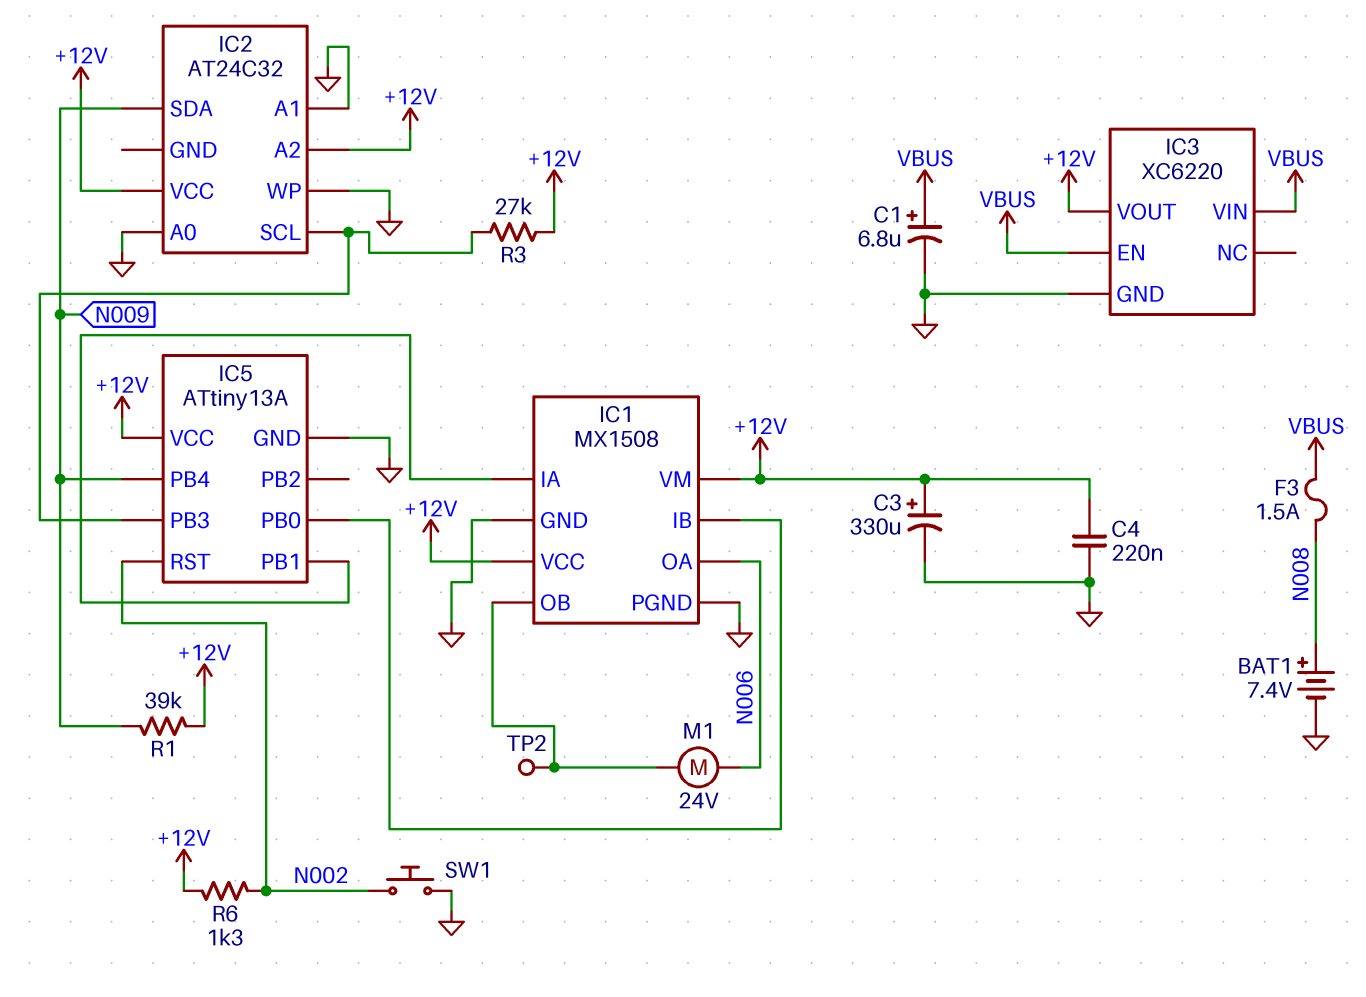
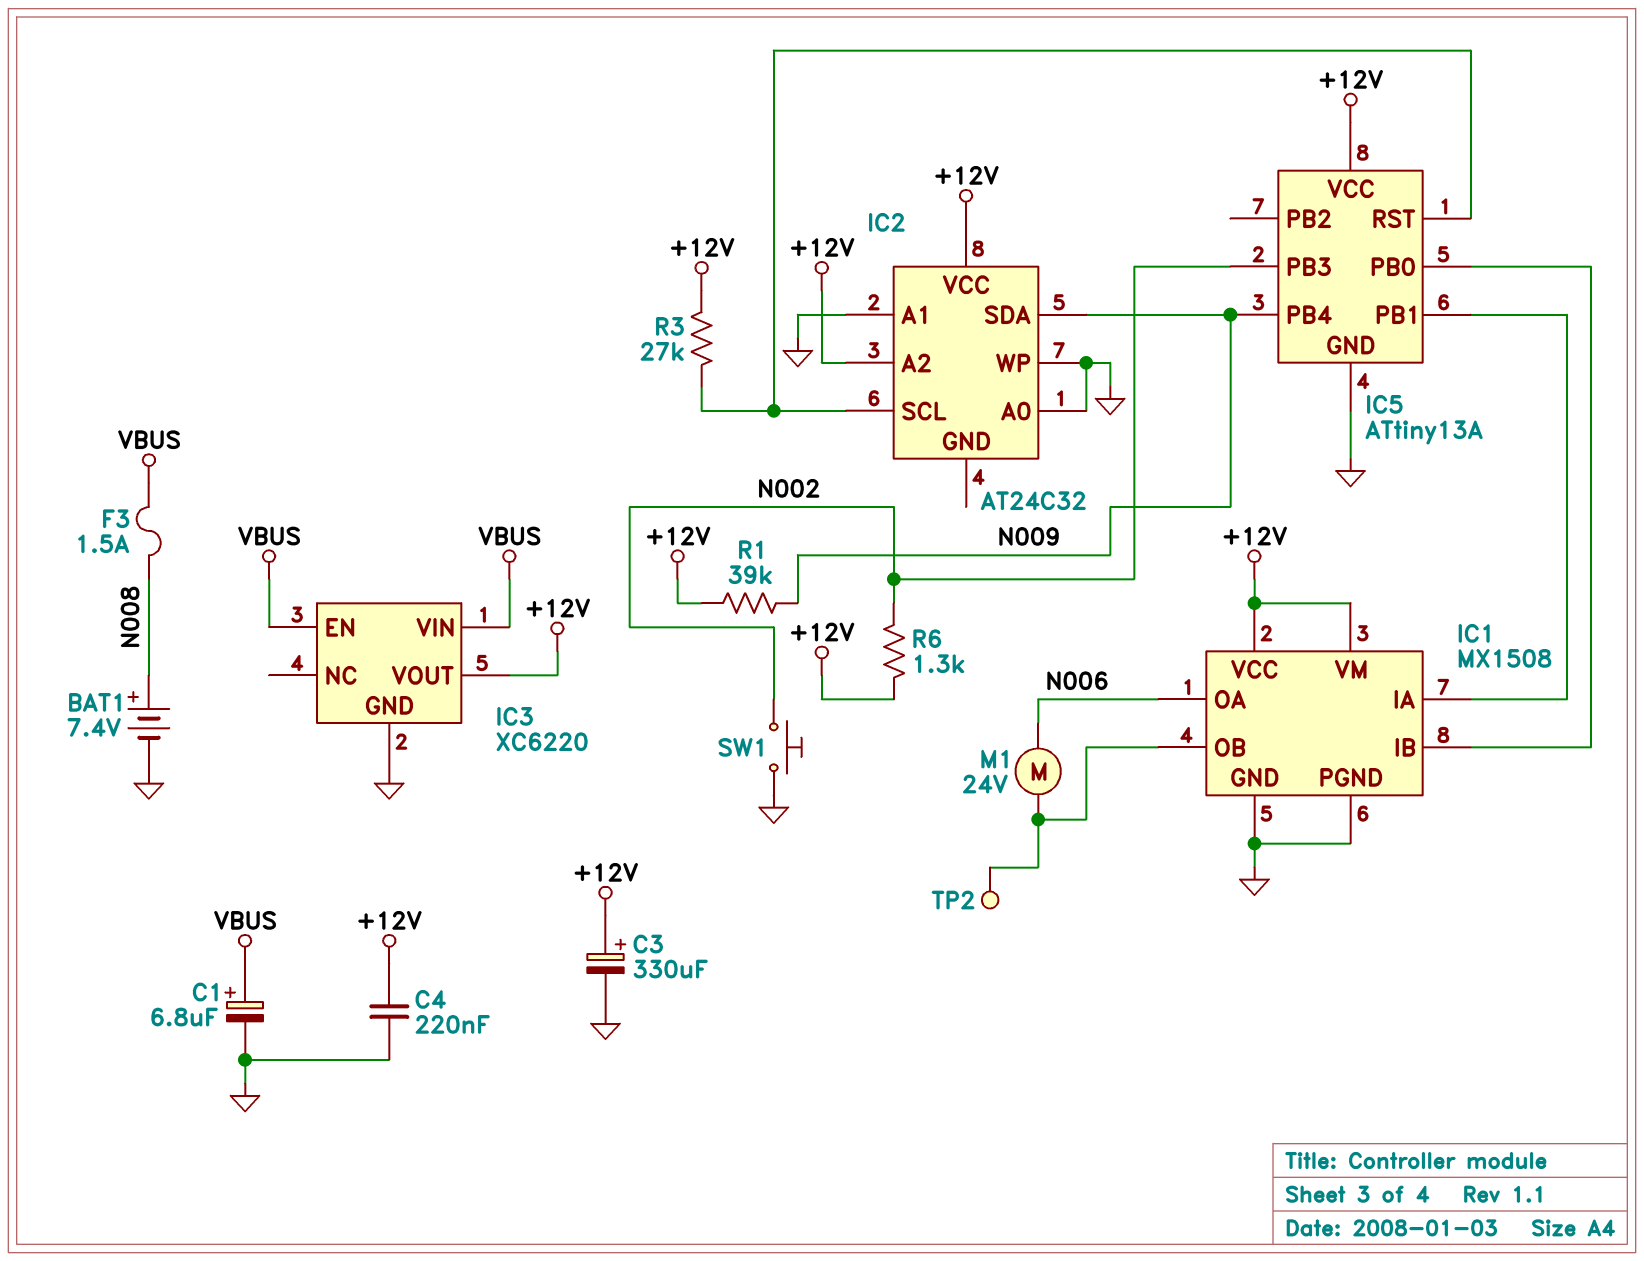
IC5 pin PB3: IC2/SCL -> N002
IC5 pin RST: N002 -> IC2/SCL

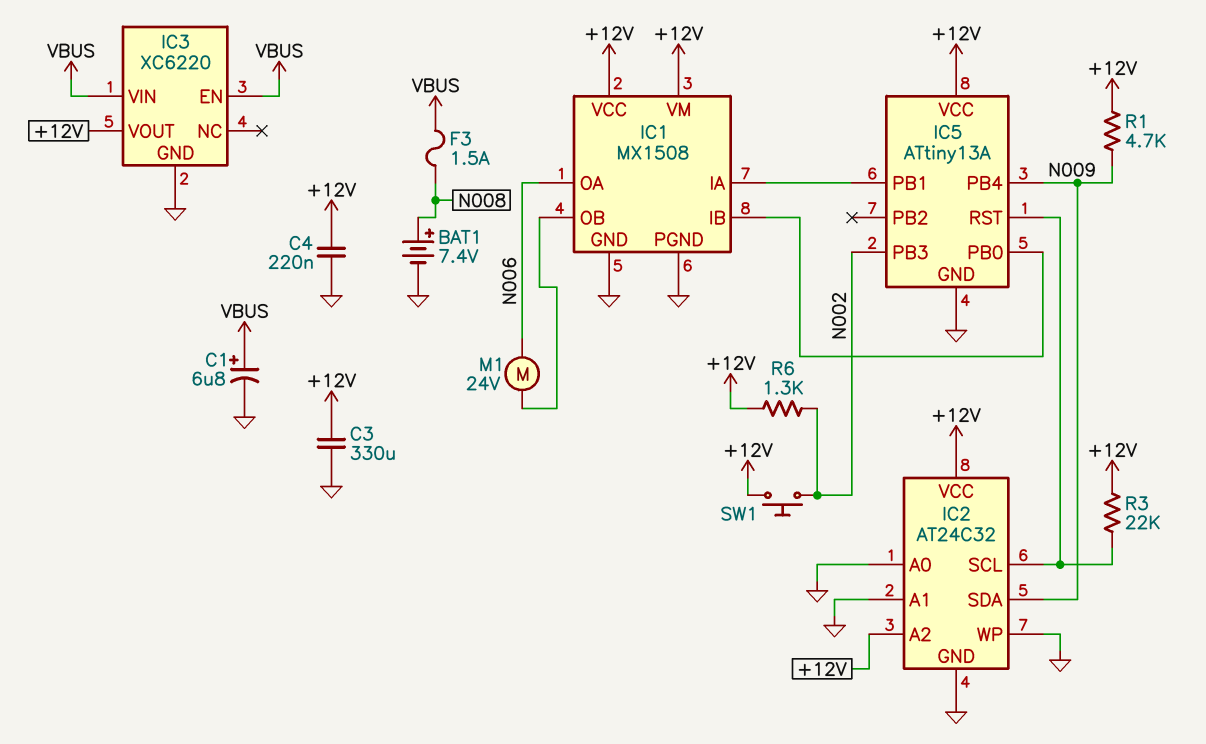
C3: 330uF (plus +12V, minus GND) -> 330uF (+12V, GND)
IC2 pin GND: none -> GND
R1: 39k (+12V, N009) -> 4.7k (+12V, N009)
R3: 27k (+12V, IC2/SCL) -> 22k (+12V, IC2/SCL)
SW1: button (GND, N002) -> button (+12V, N002)
TP2: test point (IC1/OB) -> none

